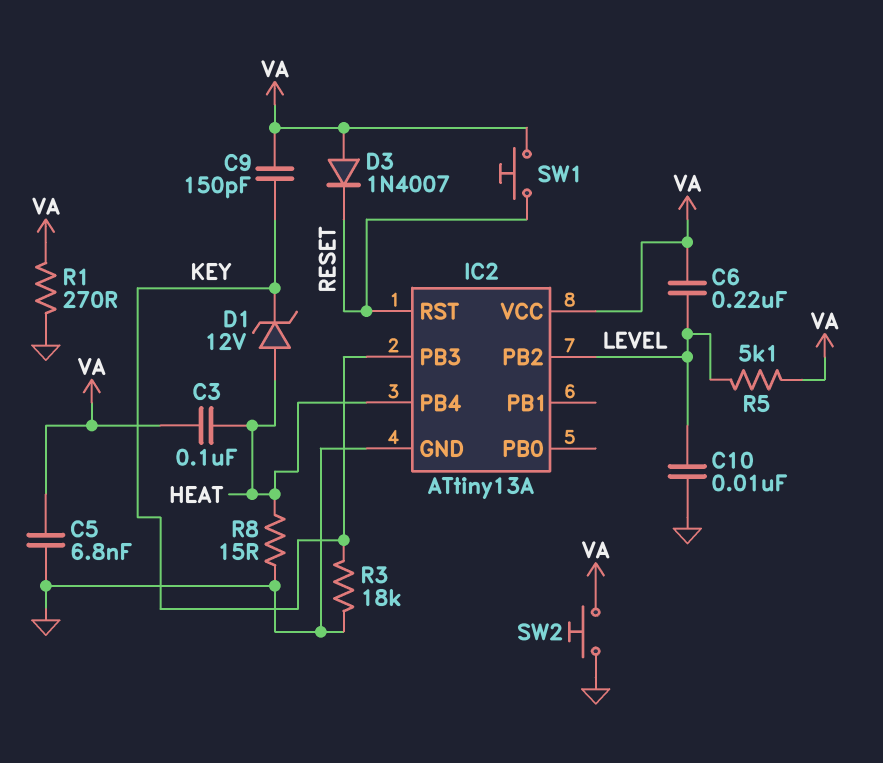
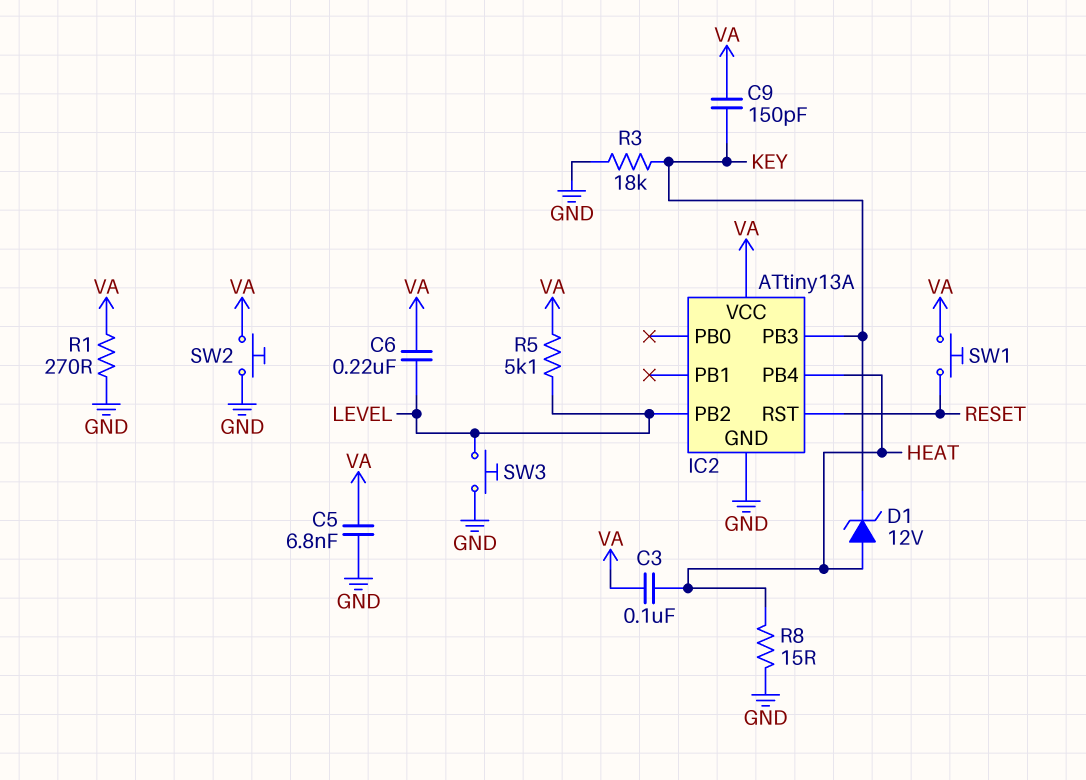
C10: 10nF (GND, LEVEL) -> none
D3: diode 1N4007 (A VA, K RESET) -> none
SW3: none -> button (GND, LEVEL)

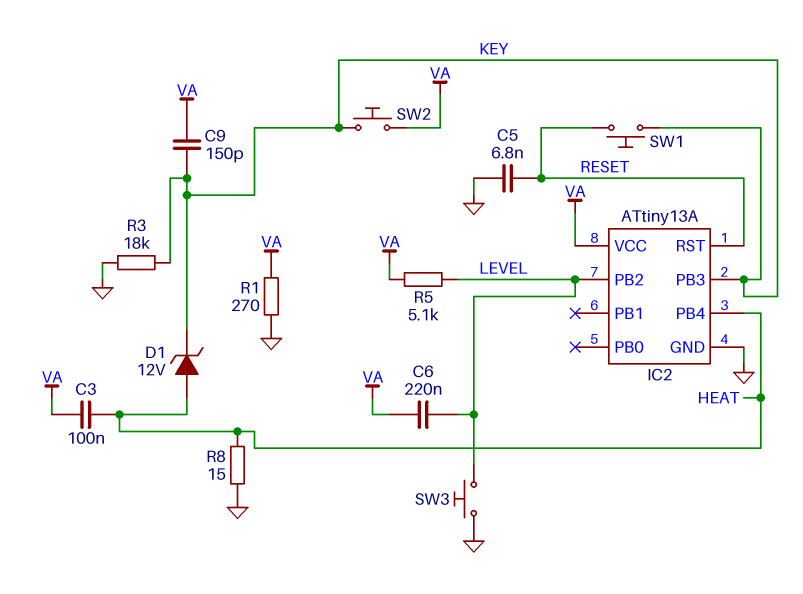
C5: 6.8nF (GND, VA) -> 6.8nF (GND, RESET)
SW1: button (RESET, VA) -> button (KEY, RESET)
SW2: button (GND, VA) -> button (KEY, VA)

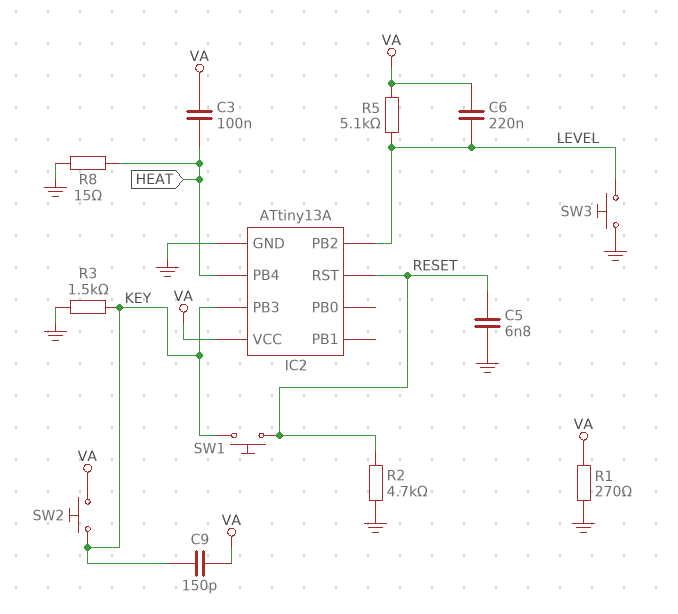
D1: zener 12V (A HEAT, K KEY) -> none
R2: none -> 4.7k (GND, RESET)
R3: 18k (GND, KEY) -> 1.5k (GND, KEY)

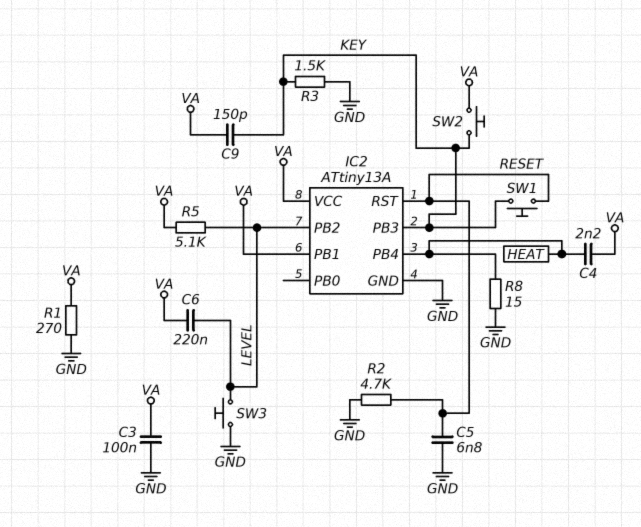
C3: 100nF (HEAT, VA) -> 100nF (GND, VA)
C4: none -> 2.2nF (HEAT, VA)
IC2 pin PB1: none -> VA

